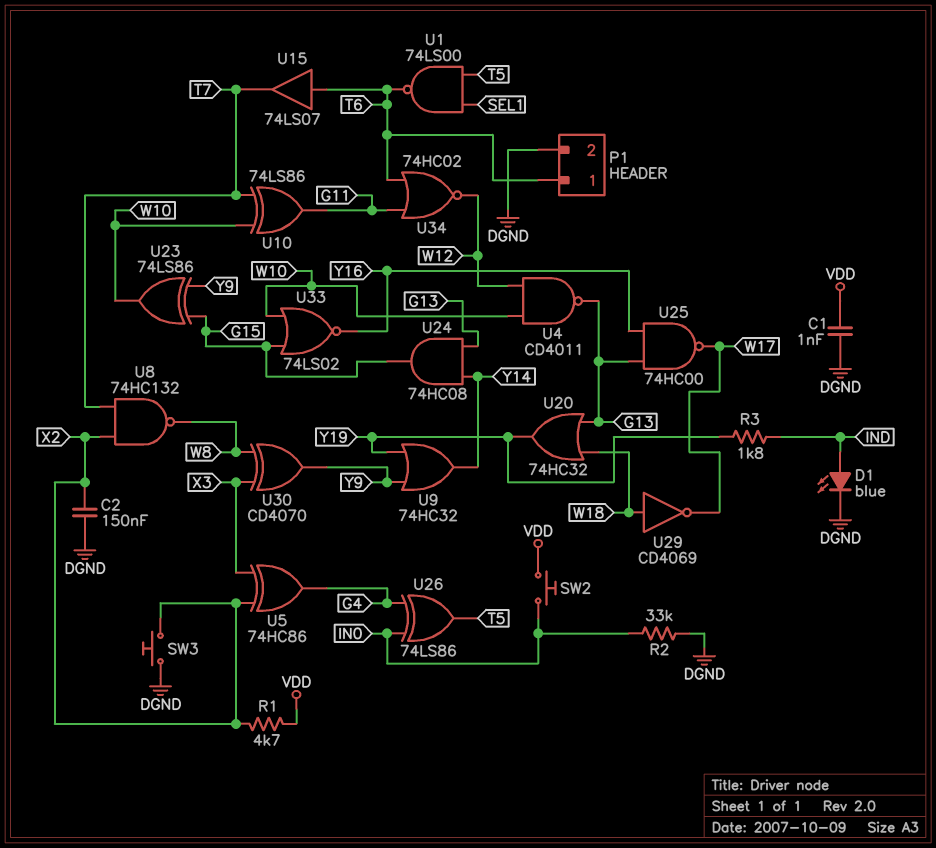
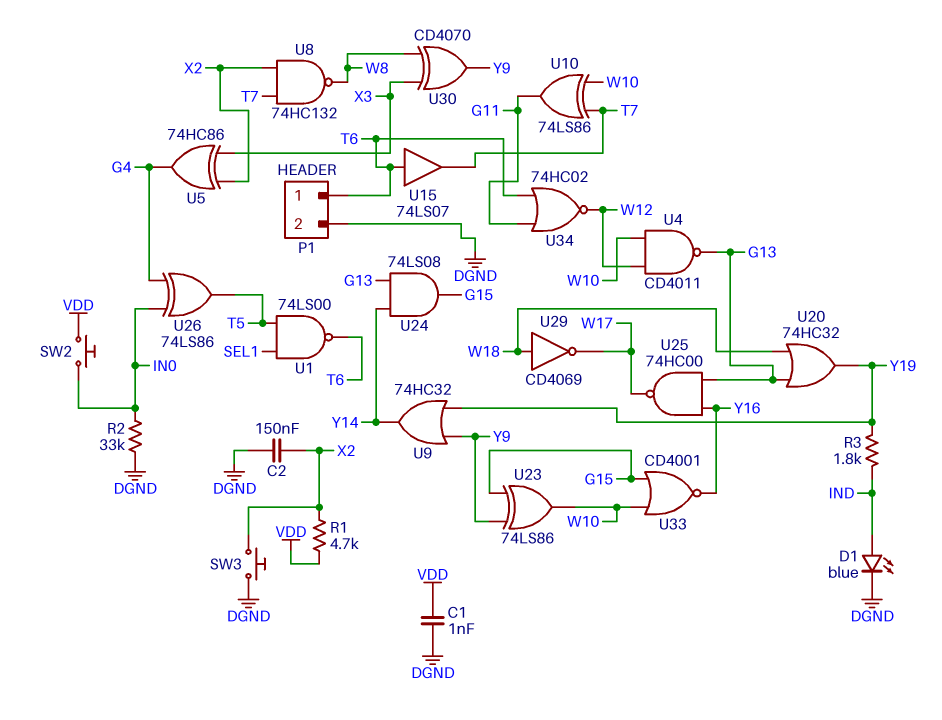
U24: AND 74HC08 (in G13, in Y14, out G15) -> AND 74LS08 (in G13, in Y14, out G15)
U33: NOR 74LS02 (in G15, in W10, out Y16) -> NOR CD4001 (in G15, in W10, out Y16)

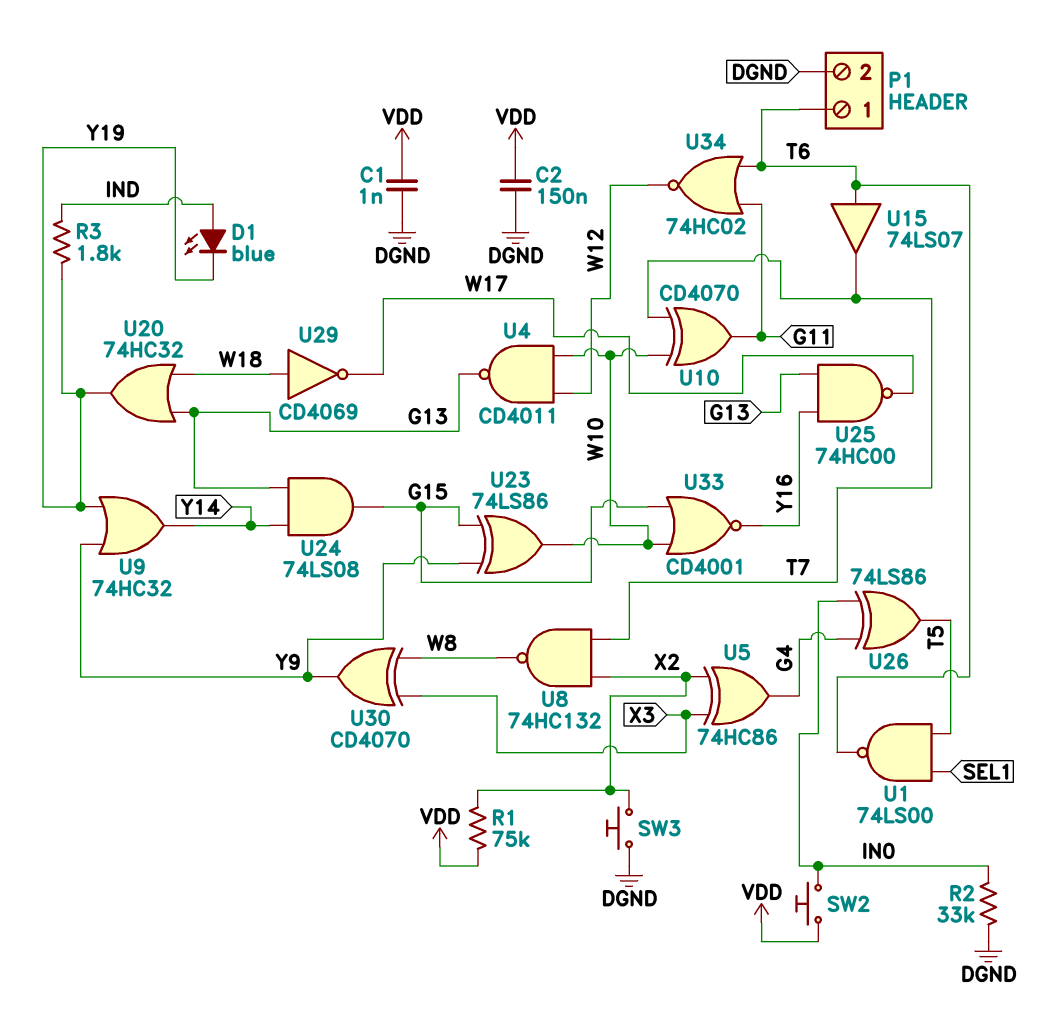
C2: 150nF (DGND, X2) -> 150nF (DGND, VDD)
D1: LED blue (A IND, K DGND) -> LED blue (A IND, K Y19)
R1: 4.7k (VDD, X2) -> 75k (VDD, X2)
U10: XOR 74LS86 (in T7, in W10, out G11) -> XOR CD4070 (in T7, in W10, out G11)

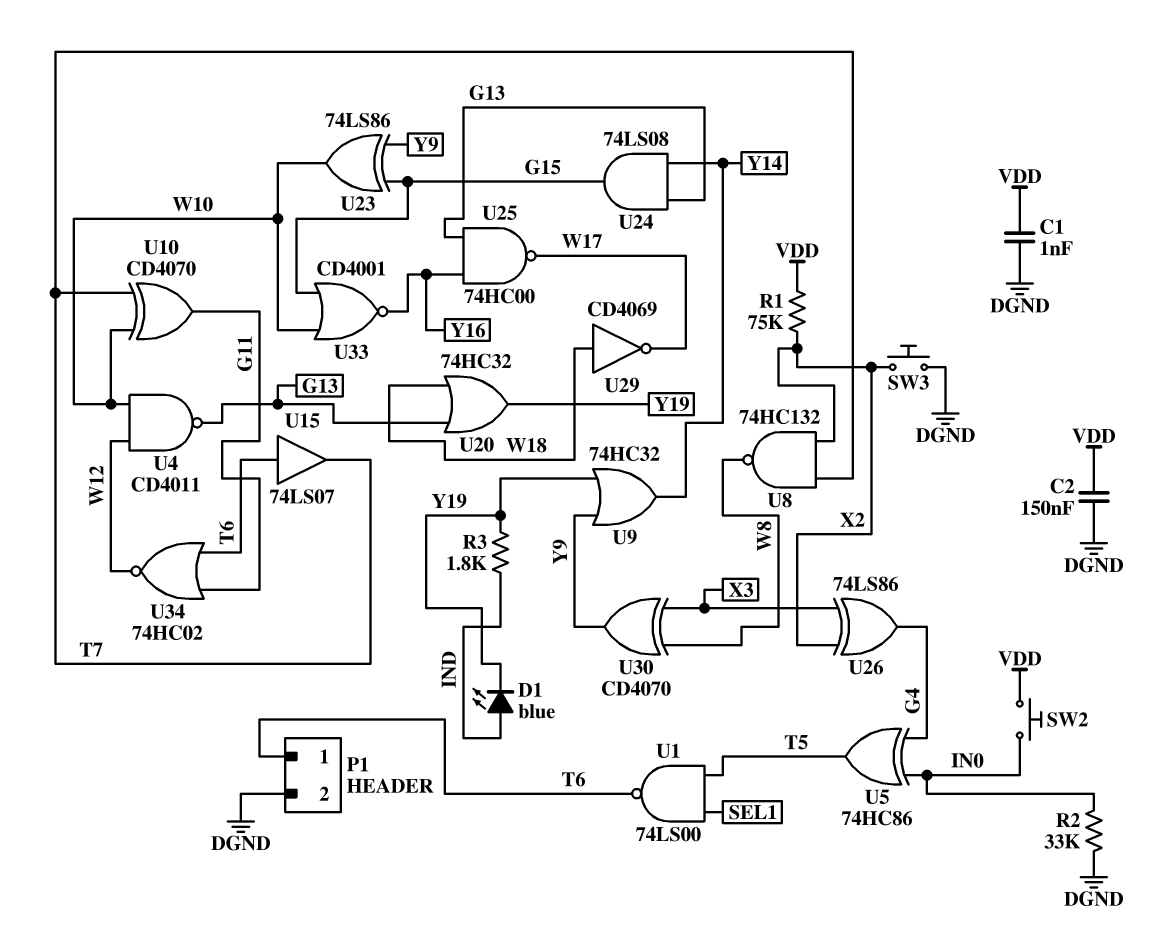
U5: XOR 74HC86 (in X2, in X3, out G4) -> XOR 74HC86 (in G4, in IN0, out T5)
U26: XOR 74LS86 (in G4, in IN0, out T5) -> XOR 74LS86 (in X2, in X3, out G4)

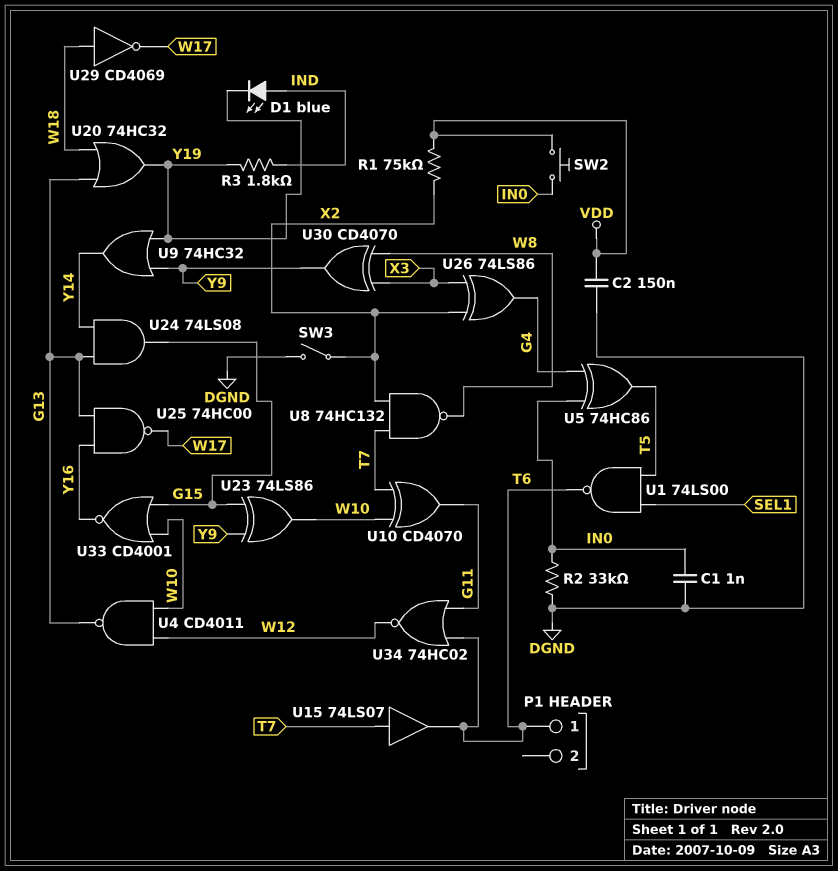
C1: 1nF (DGND, VDD) -> 1nF (DGND, IN0)
P1 pin 2: DGND -> none
SW3: button (DGND, X2) -> switch (DGND, X2)
U15: buffer 74LS07 (in T6, out T7) -> buffer 74LS07 (in T7, out T6)

